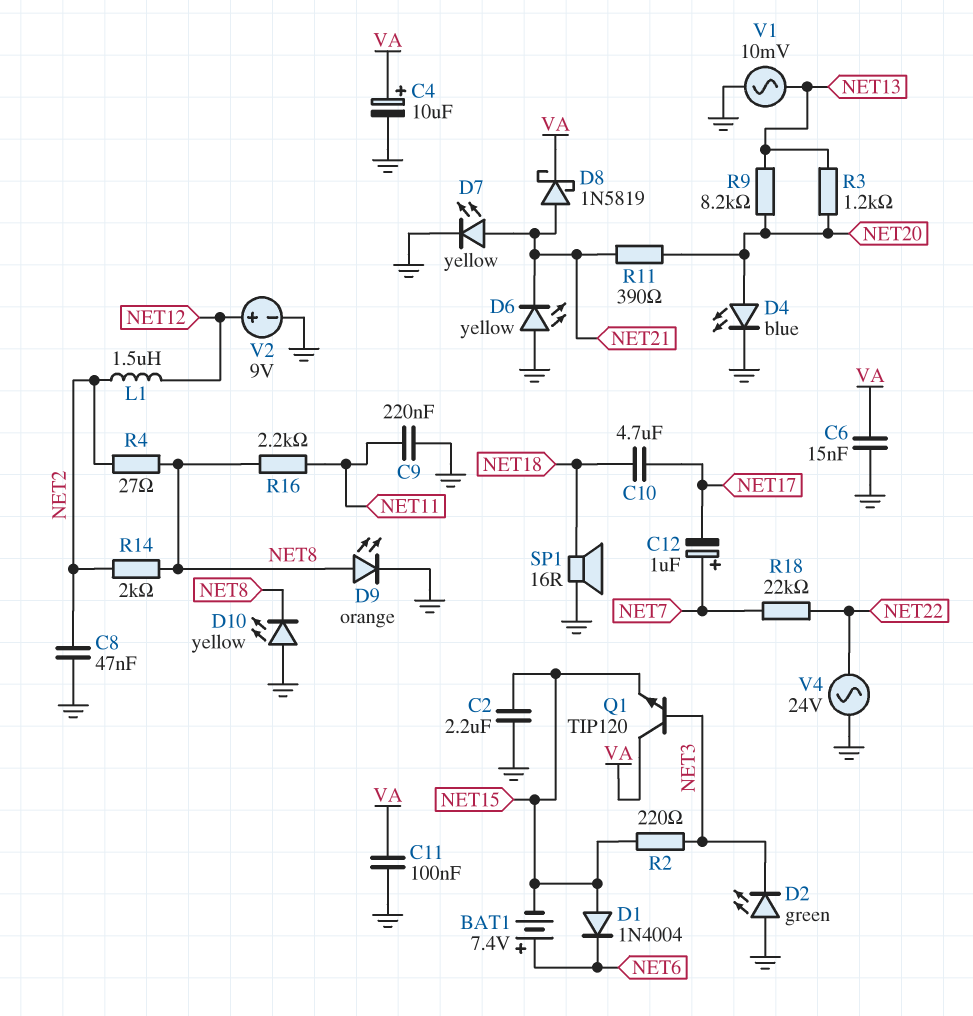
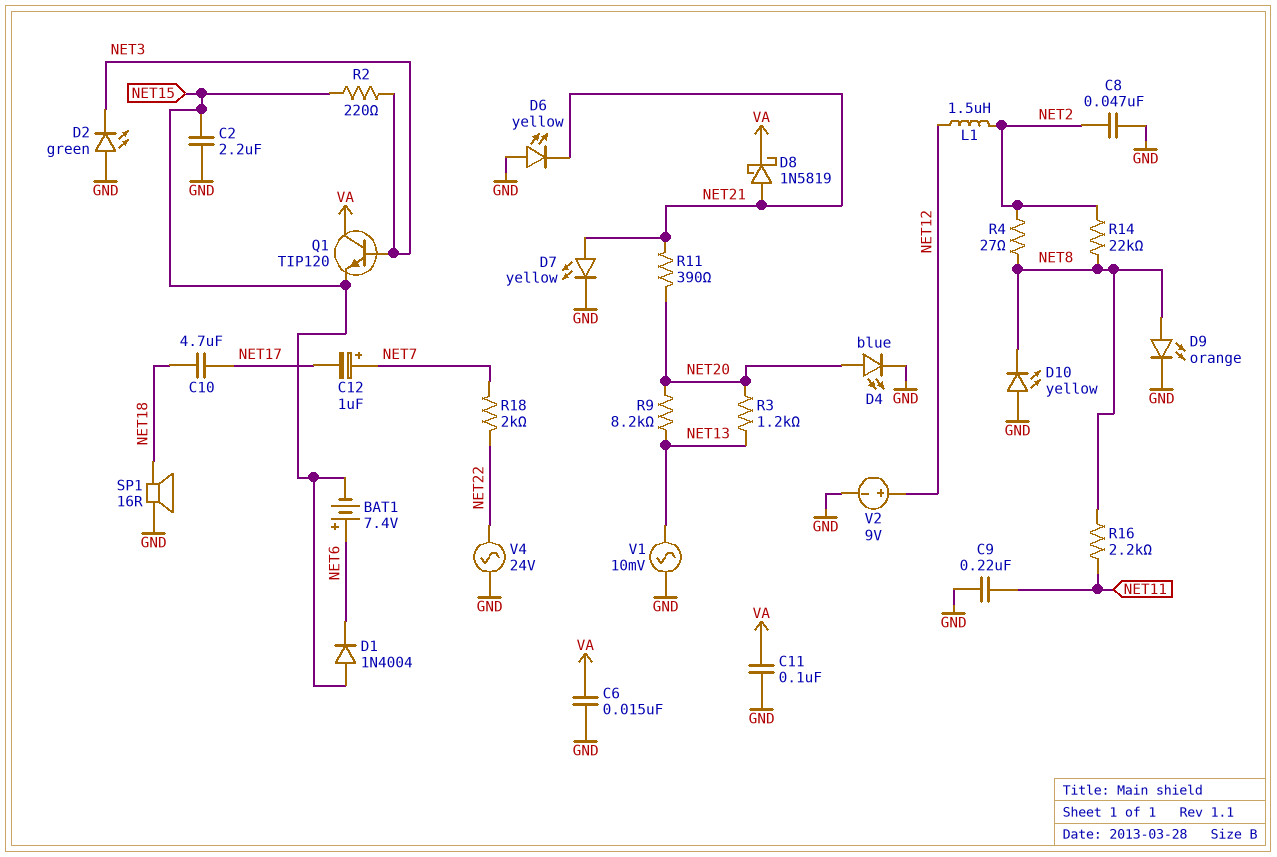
C4: 10uF (plus VA, minus GND) -> none
R14: 2k (NET2, NET8) -> 22k (NET2, NET8)
R18: 22k (NET7, NET22) -> 2k (NET7, NET22)

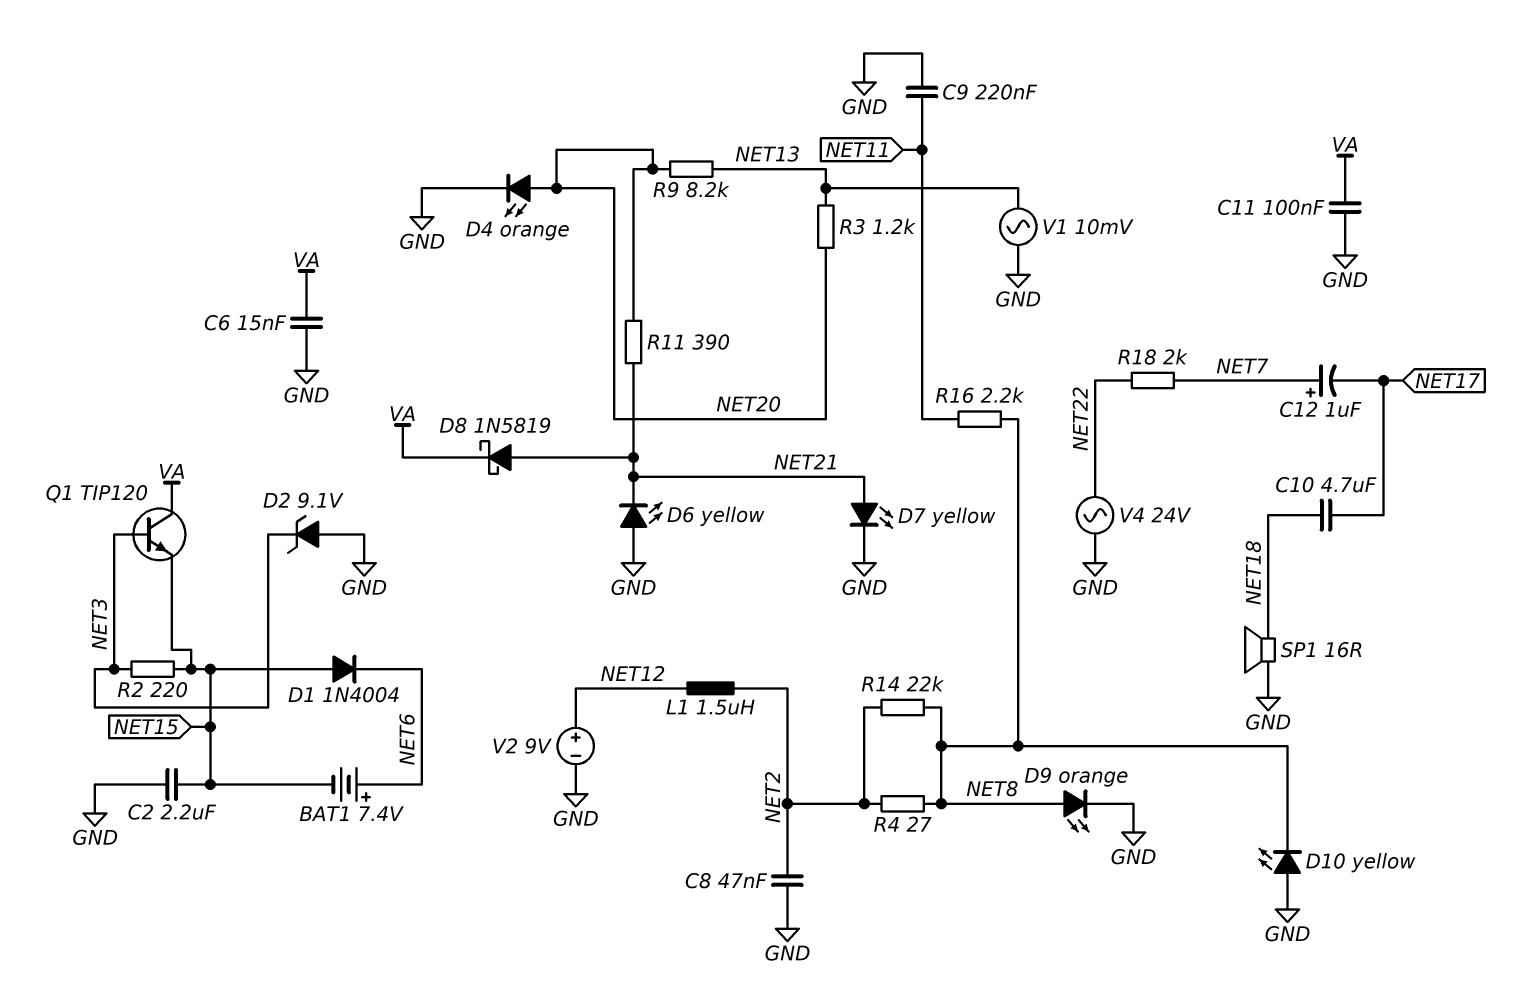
D2: LED green (A GND, K NET3) -> zener 9.1V (A GND, K NET3)
D4: LED blue (A NET20, K GND) -> LED orange (A NET20, K GND)

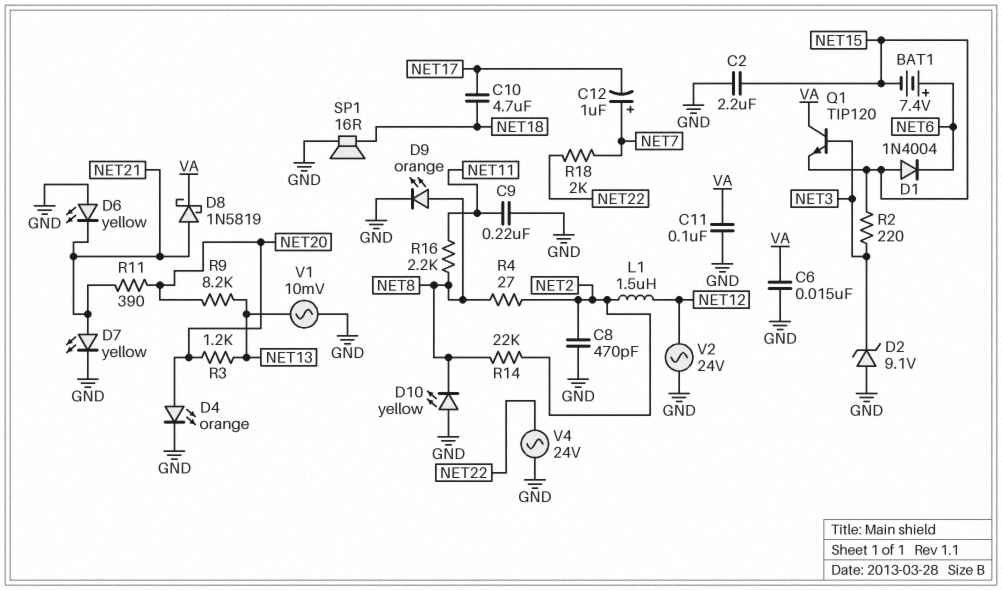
C8: 47nF (GND, NET2) -> 470pF (GND, NET2)
V2: 9V (plus NET12, minus GND) -> AC 24V (GND, NET12)

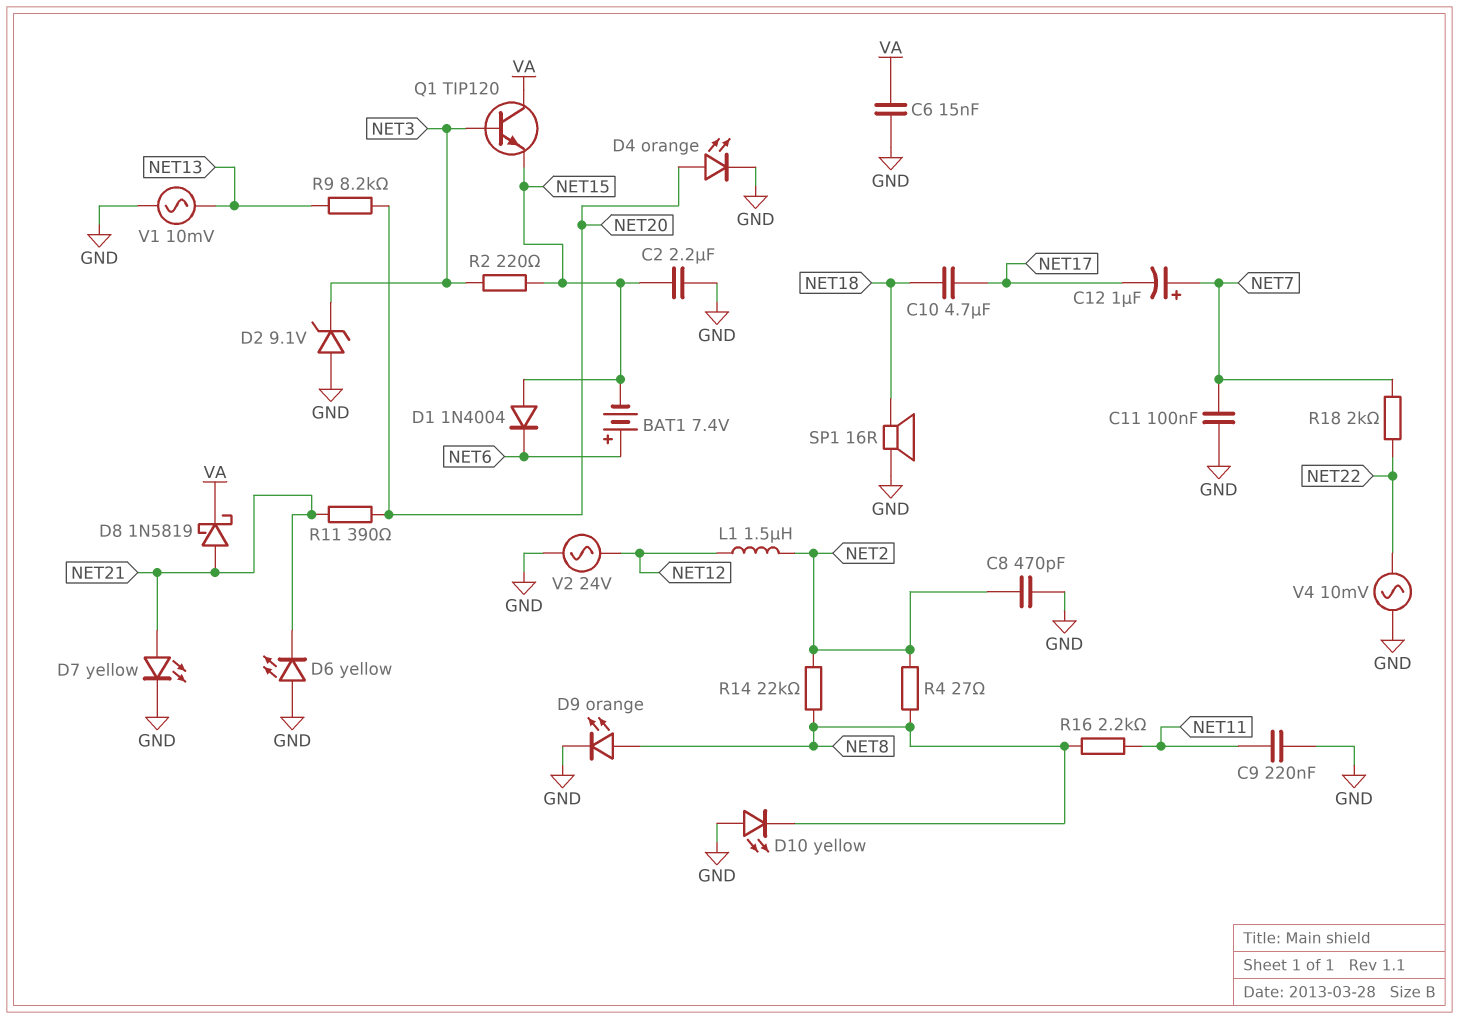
C11: 100nF (GND, VA) -> 100nF (GND, NET7)
R3: 1.2k (NET13, NET20) -> none
V4: AC 24V (GND, NET22) -> AC 10mV (GND, NET22)

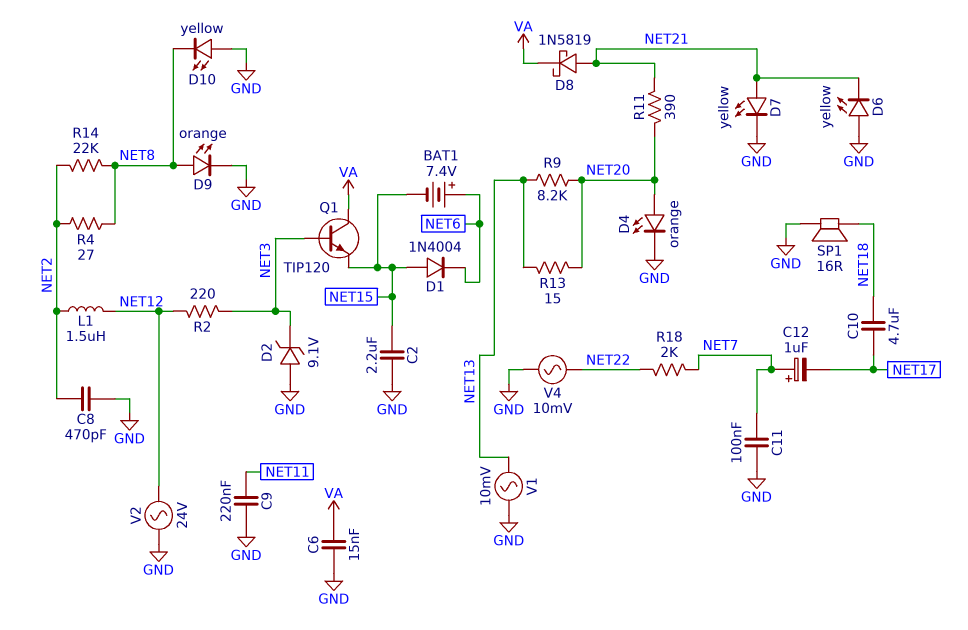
R2: 220 (NET3, NET15) -> 220 (NET3, NET12)
R13: none -> 15 (NET13, NET20)
R16: 2.2k (NET8, NET11) -> none

